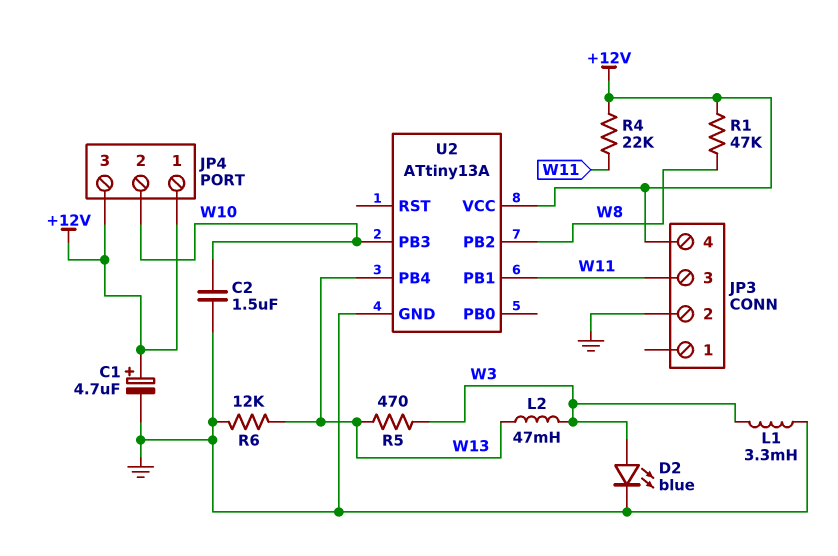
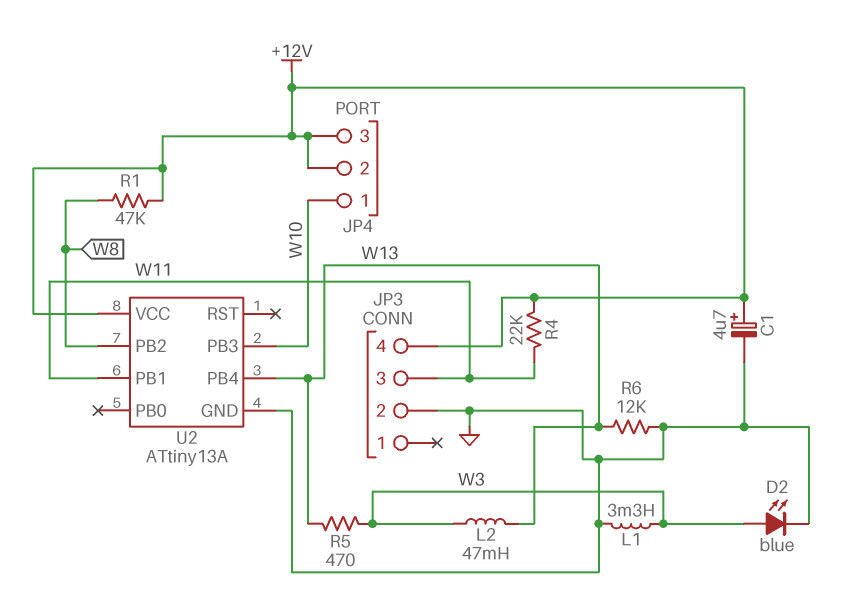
C2: 1.5uF (GND, W10) -> none
JP4 pin 1: +12V -> W10
JP4 pin 2: W10 -> +12V

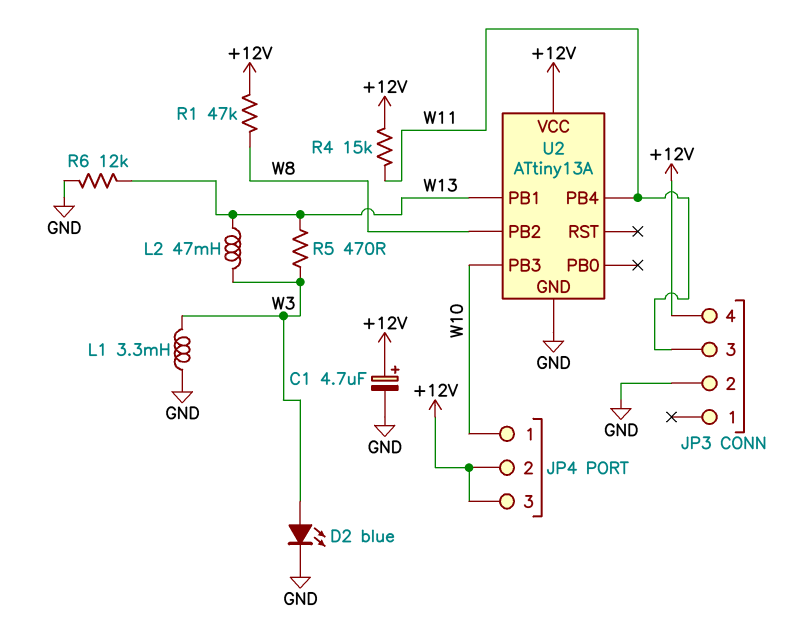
R4: 22k (+12V, W11) -> 15k (+12V, W11)
U2 pin PB1: W11 -> W13
U2 pin PB4: W13 -> W11

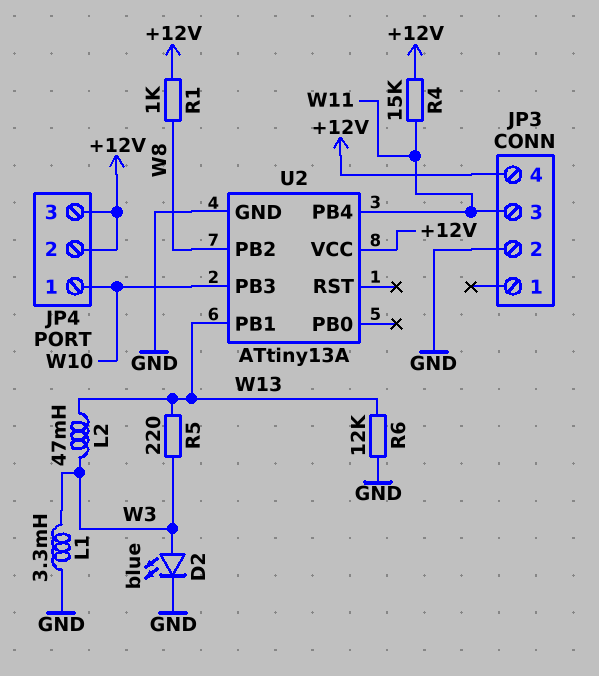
C1: 4.7uF (plus +12V, minus GND) -> none
R1: 47k (+12V, W8) -> 1k (+12V, W8)
R5: 470 (W3, W13) -> 220 (W3, W13)

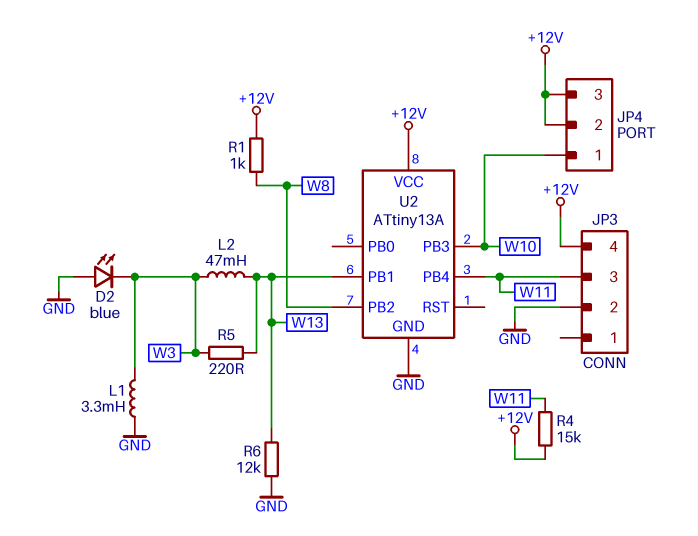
D2: LED blue (A W3, K GND) -> LED blue (A GND, K W3)

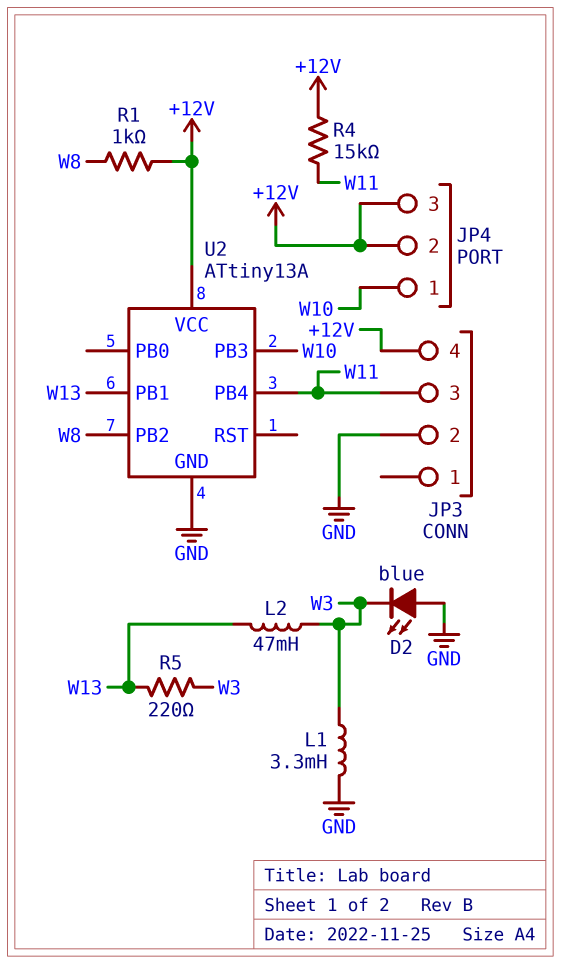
R6: 12k (GND, W13) -> none

